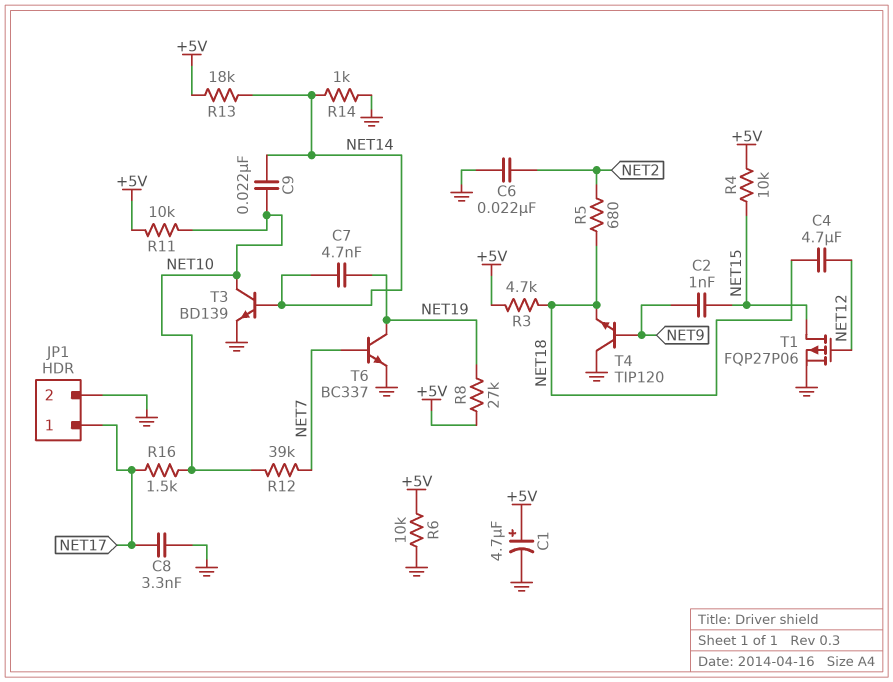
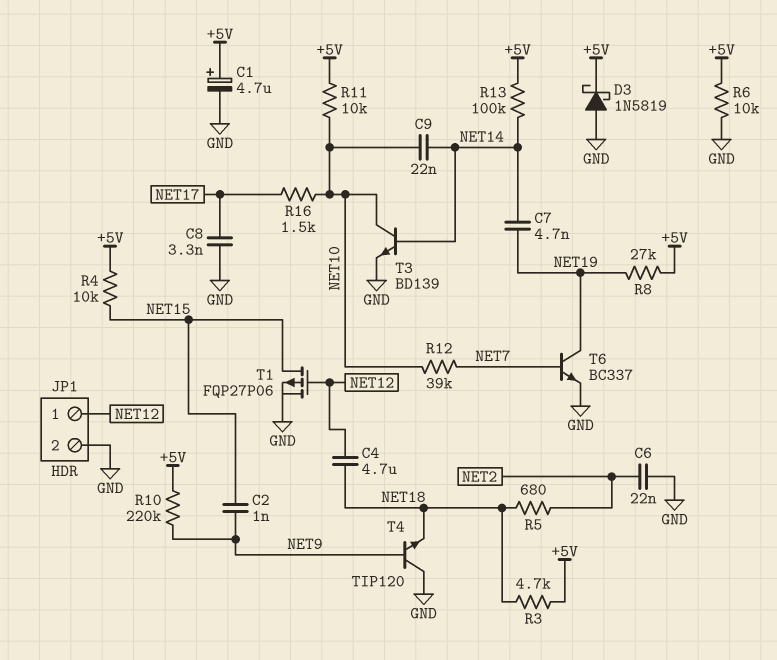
D3: none -> schottky 1N5819 (A GND, K +5V)
JP1 pin 1: NET17 -> NET12
R10: none -> 220k (+5V, NET9)
R13: 18k (+5V, NET14) -> 100k (+5V, NET14)
R14: 1k (GND, NET14) -> none

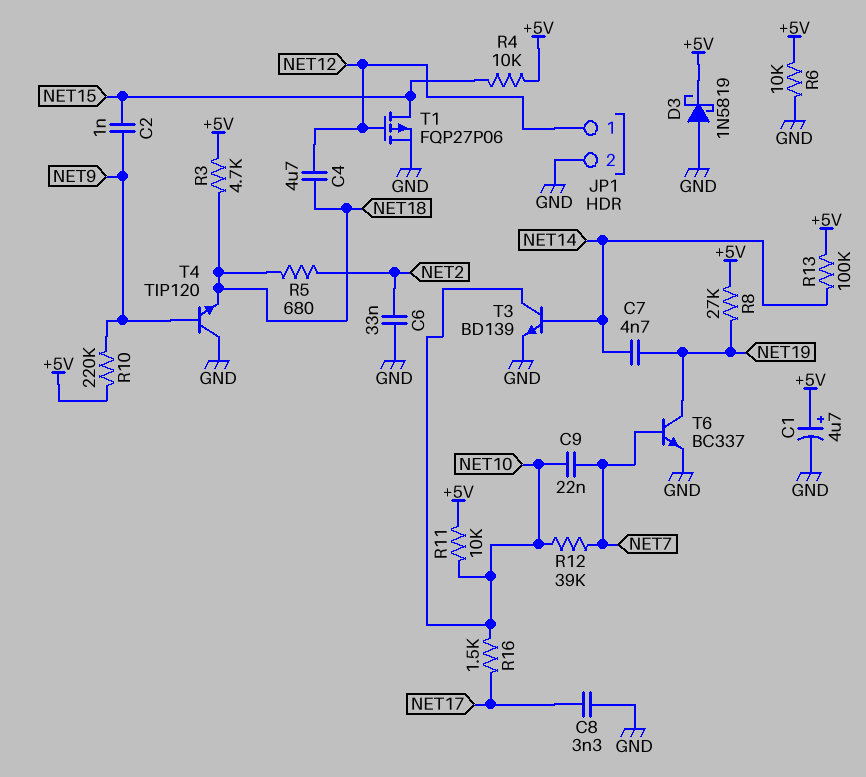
C6: 22nF (GND, NET2) -> 33nF (GND, NET2)
C9: 22nF (NET10, NET14) -> 22nF (NET7, NET10)

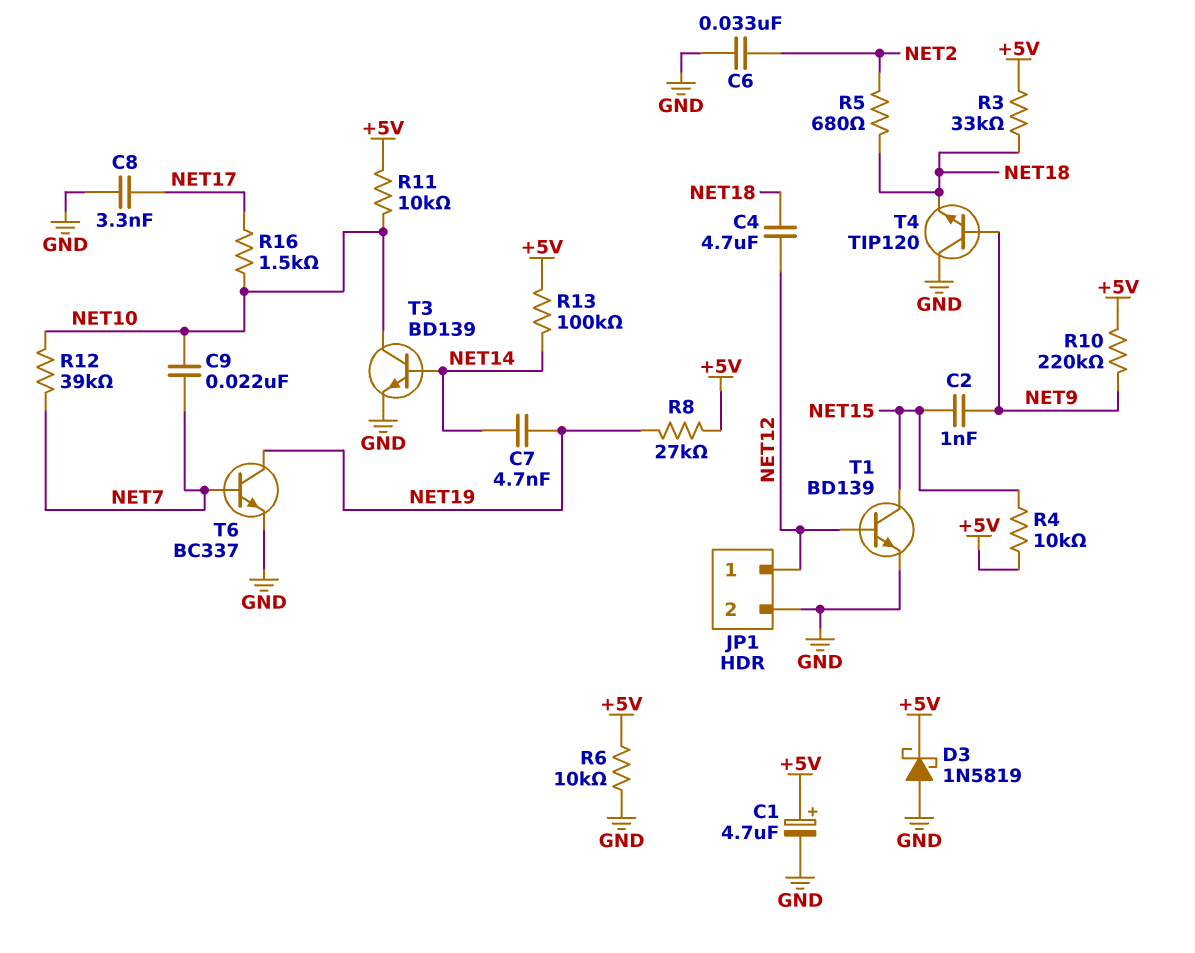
R3: 4.7k (+5V, NET18) -> 33k (+5V, NET18)
T1: PMOS FQP27P06 (G NET12, D NET15, S GND) -> NPN BD139 (B NET12, C NET15, E GND)

